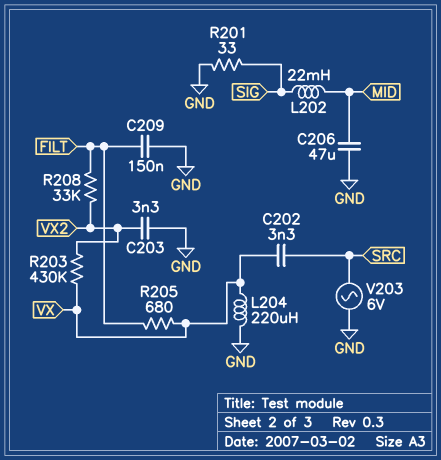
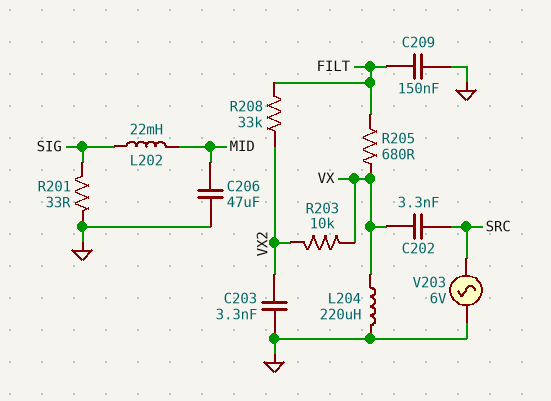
R203: 430k (VX, VX2) -> 10k (VX, VX2)

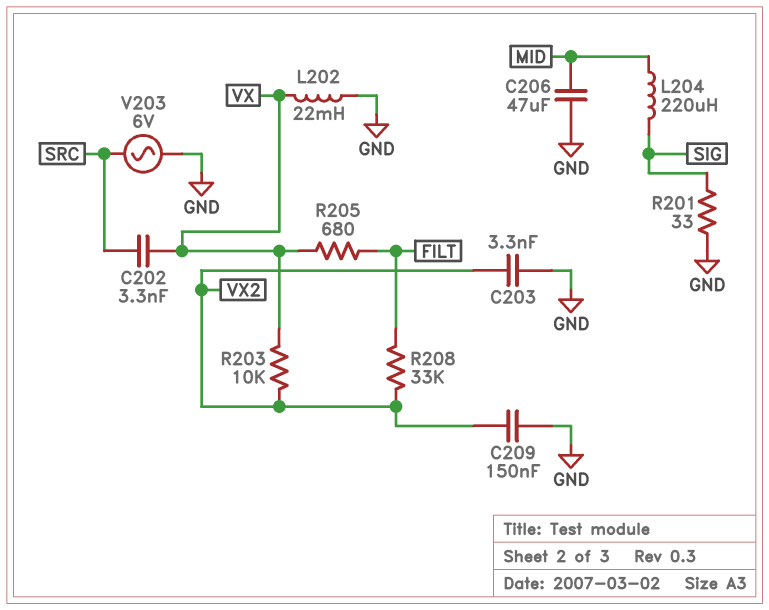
C209: 150nF (FILT, GND) -> 150nF (GND, VX2)
L202: 22mH (MID, SIG) -> 22mH (GND, VX)
L204: 220uH (GND, VX) -> 220uH (MID, SIG)

